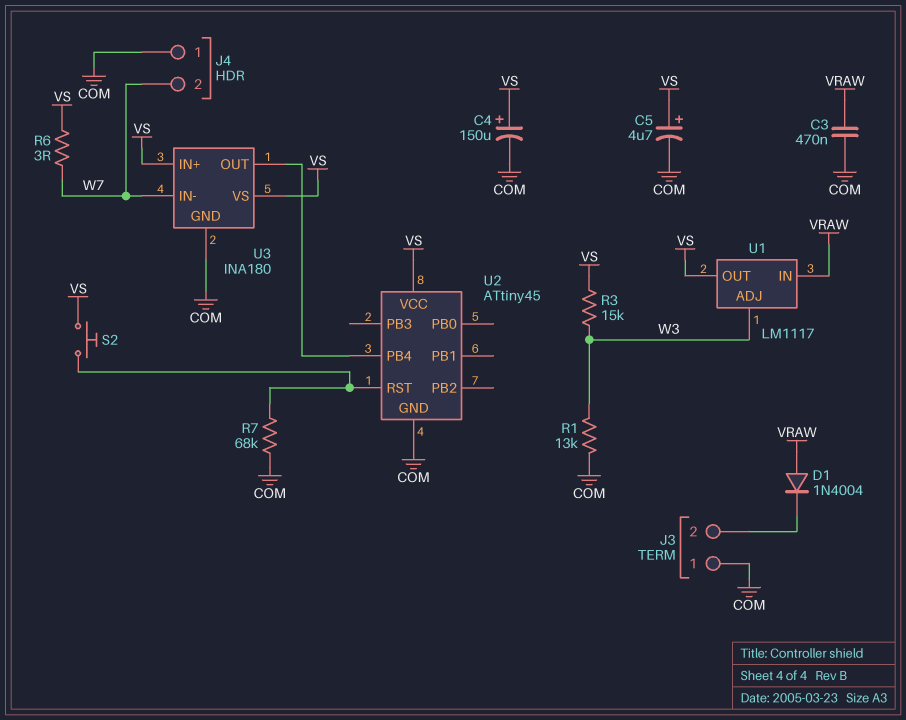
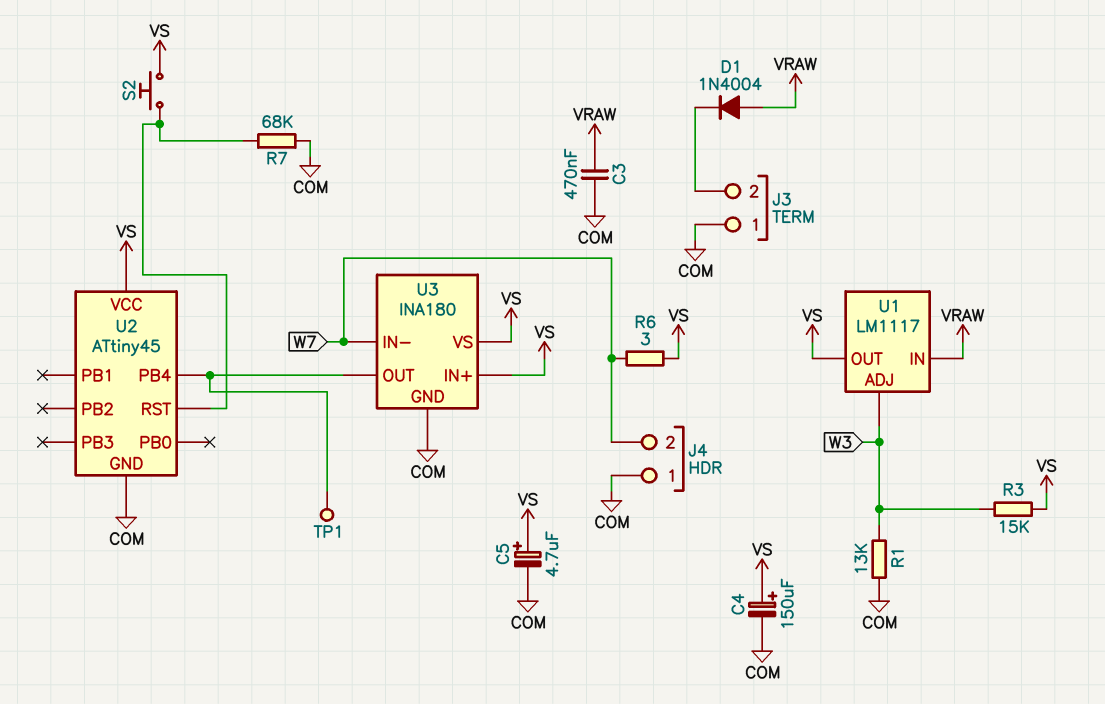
TP1: none -> test point (U2/PB4)

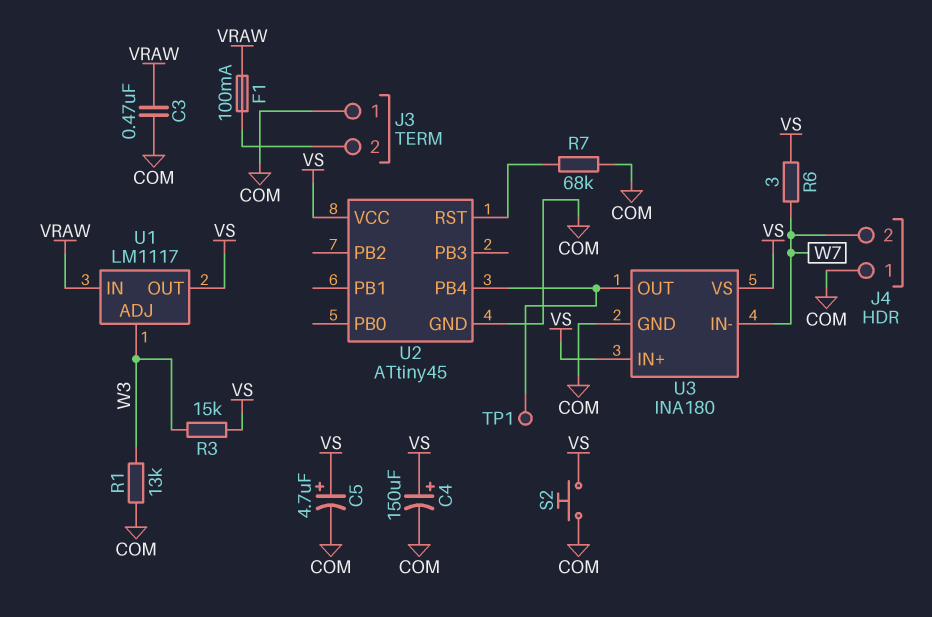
D1: diode 1N4004 (A VRAW, K J3/2) -> none
F1: none -> 100mA (J3/2, VRAW)
S2: button (U2/RST, VS) -> button (COM, VS)

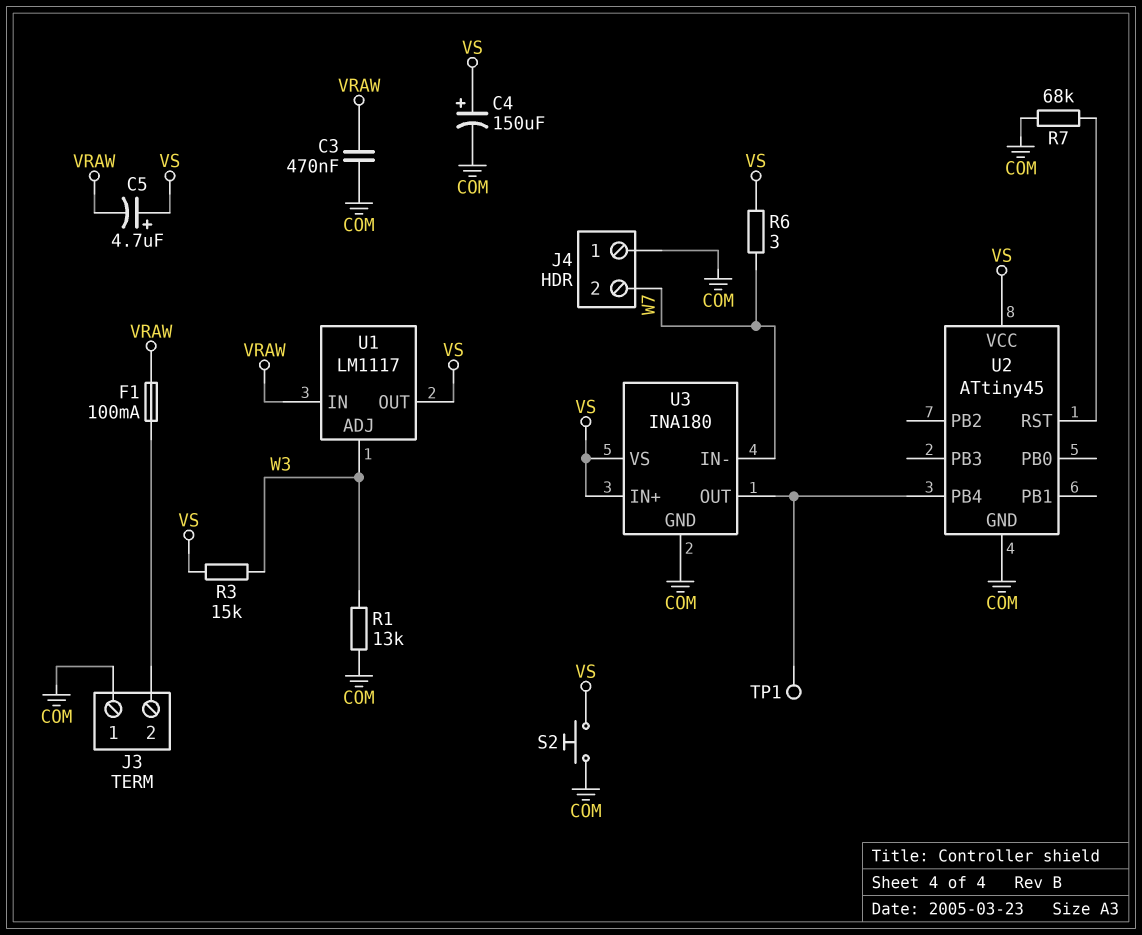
C5: 4.7uF (plus VS, minus COM) -> 4.7uF (plus VS, minus VRAW)

